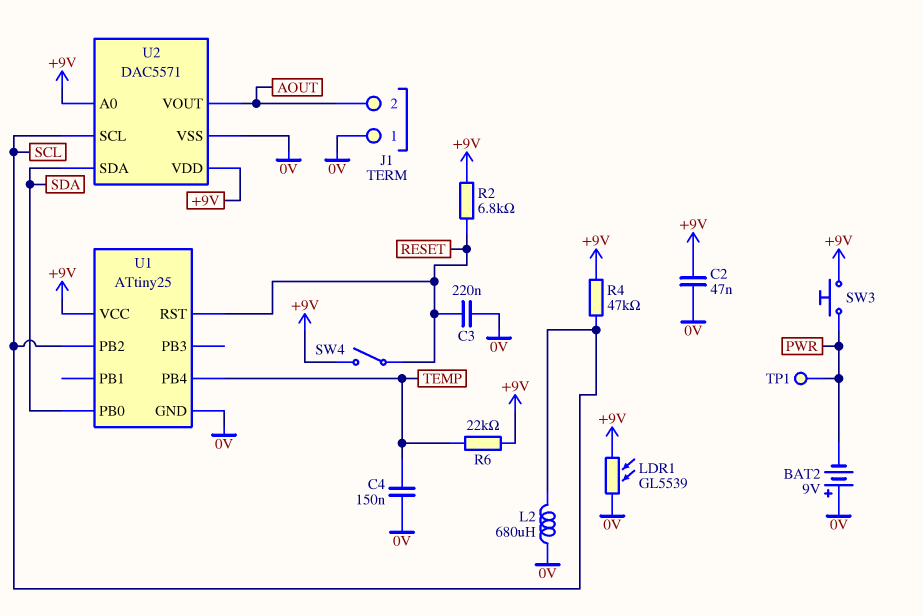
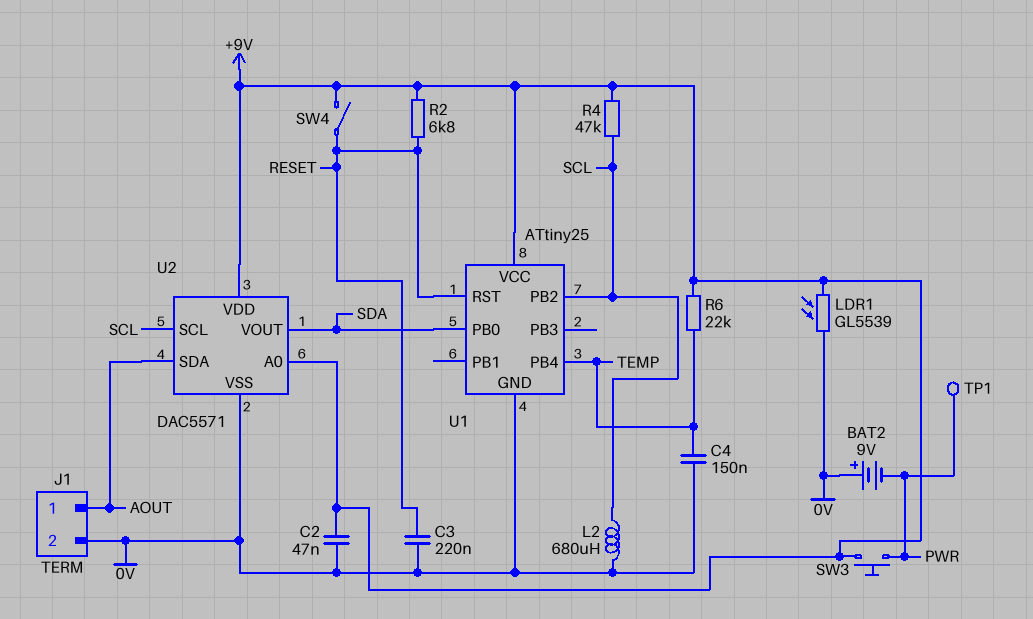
J1 pin 1: 0V -> AOUT
J1 pin 2: AOUT -> 0V
U2 pin SDA: SDA -> AOUT
U2 pin VOUT: AOUT -> SDA

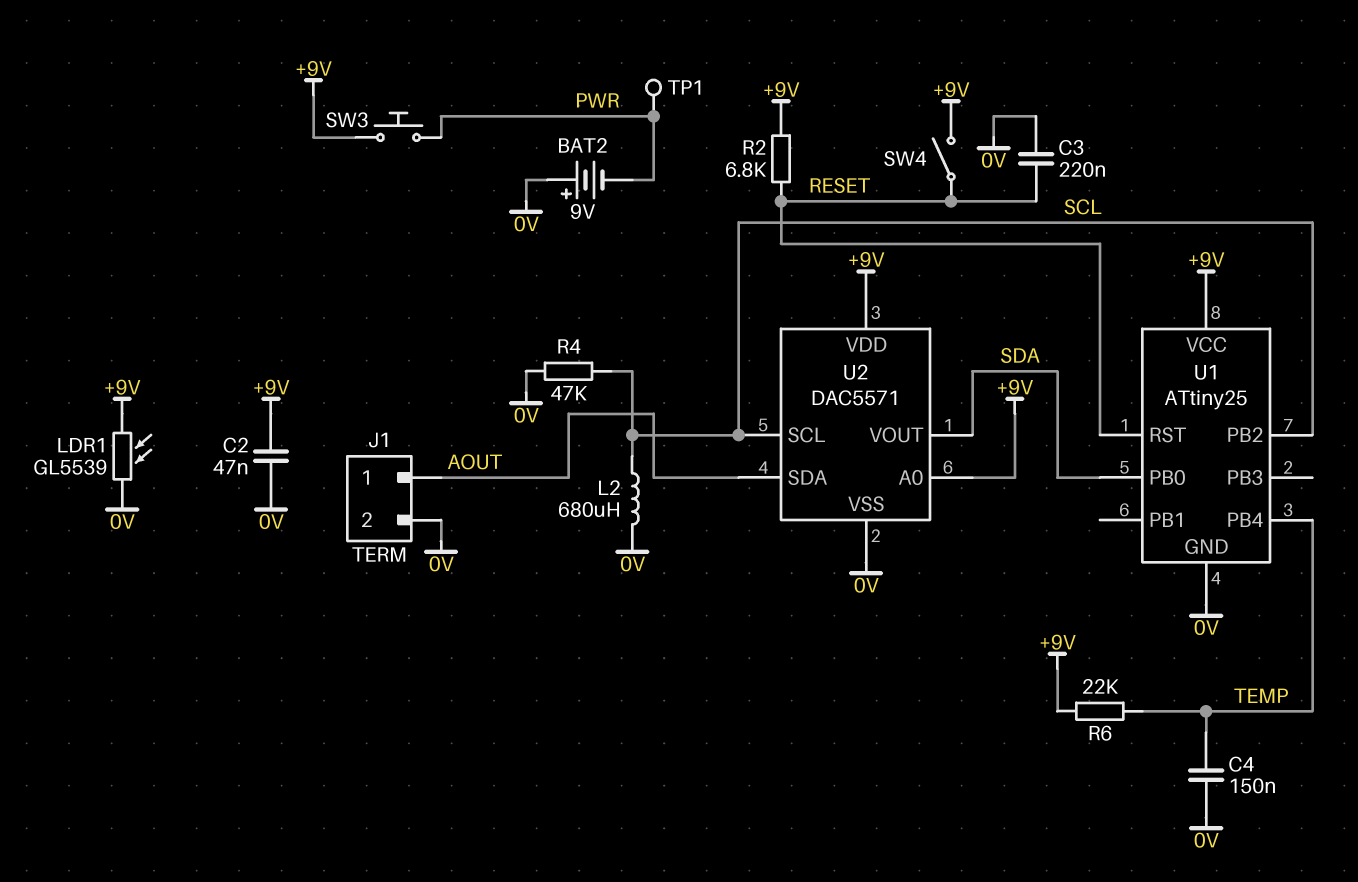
R4: 47k (+9V, SCL) -> 47k (0V, SCL)

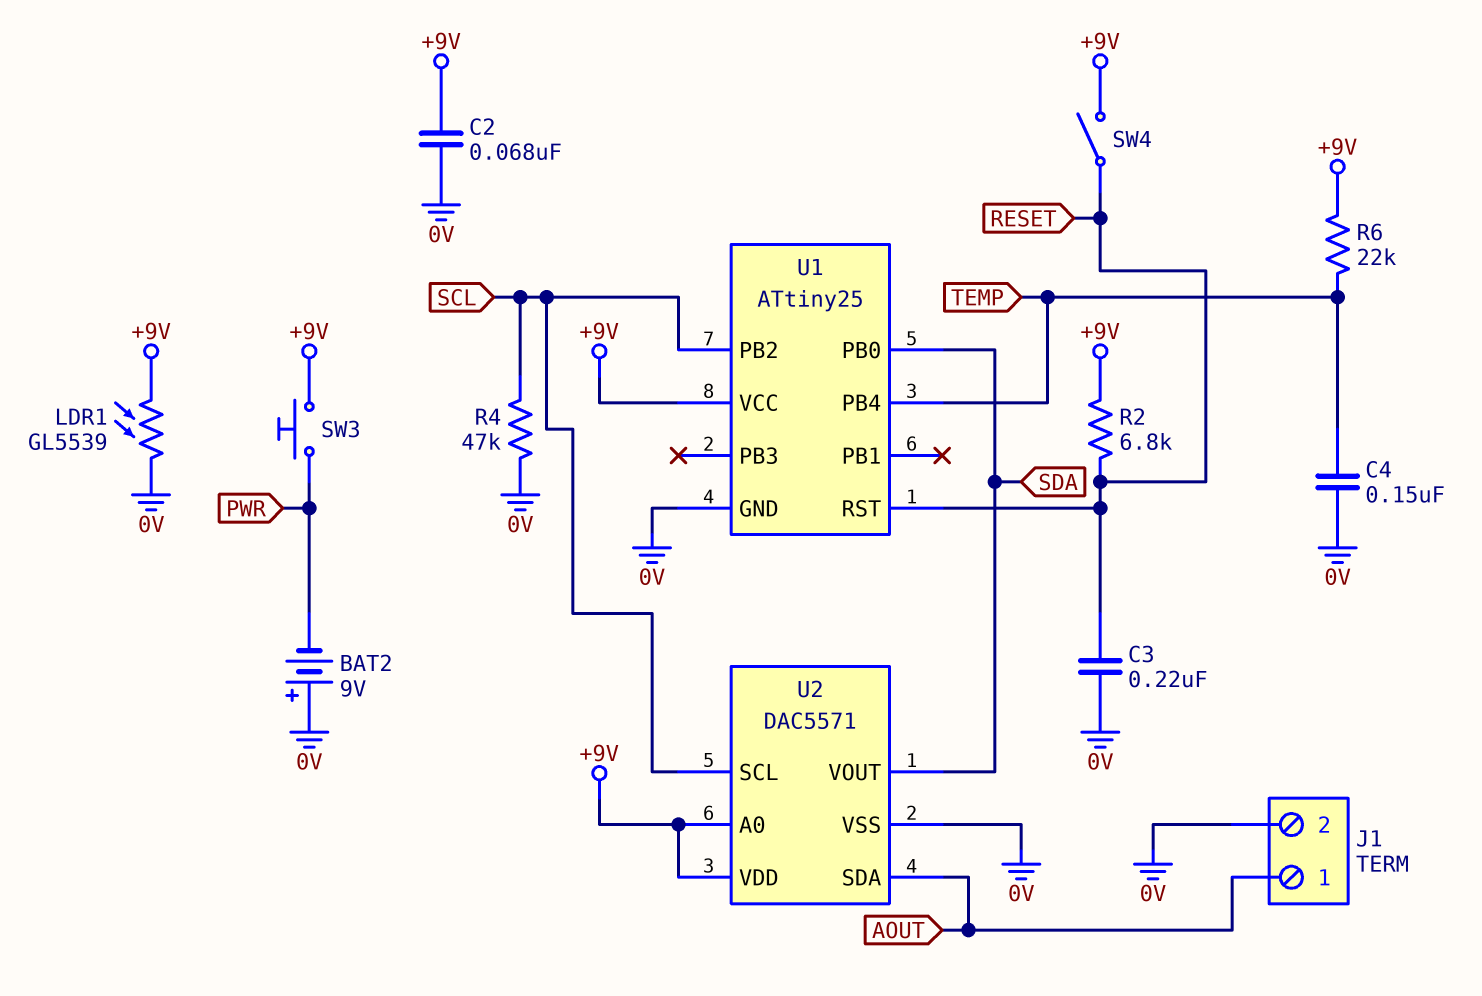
C2: 47nF (+9V, 0V) -> 68nF (+9V, 0V)
L2: 680uH (0V, SCL) -> none
TP1: test point (PWR) -> none

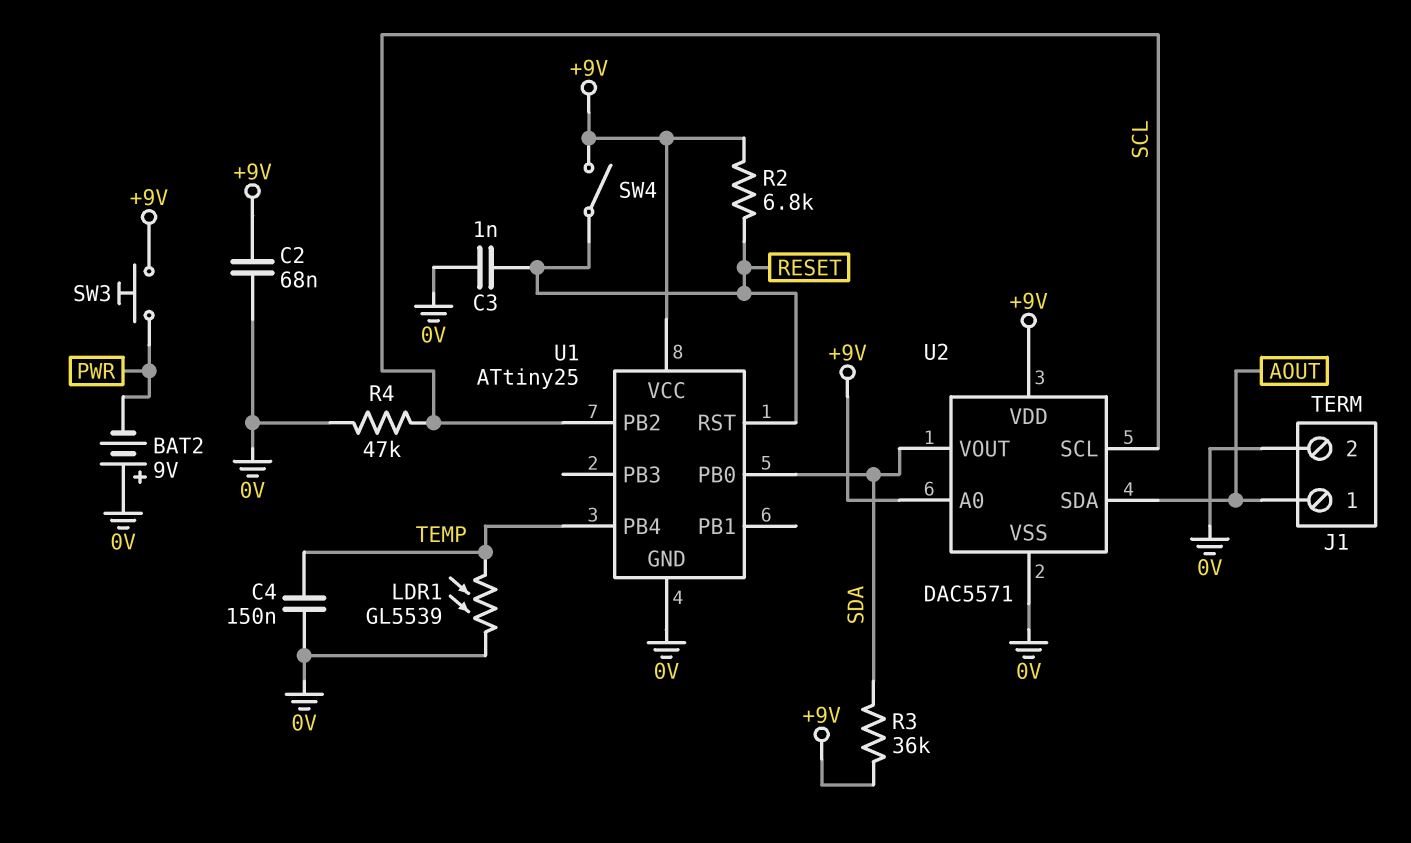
C3: 220nF (0V, RESET) -> 1nF (0V, RESET)
LDR1: GL5539 (+9V, 0V) -> GL5539 (0V, TEMP)
R3: none -> 36k (+9V, SDA)
R6: 22k (+9V, TEMP) -> none

